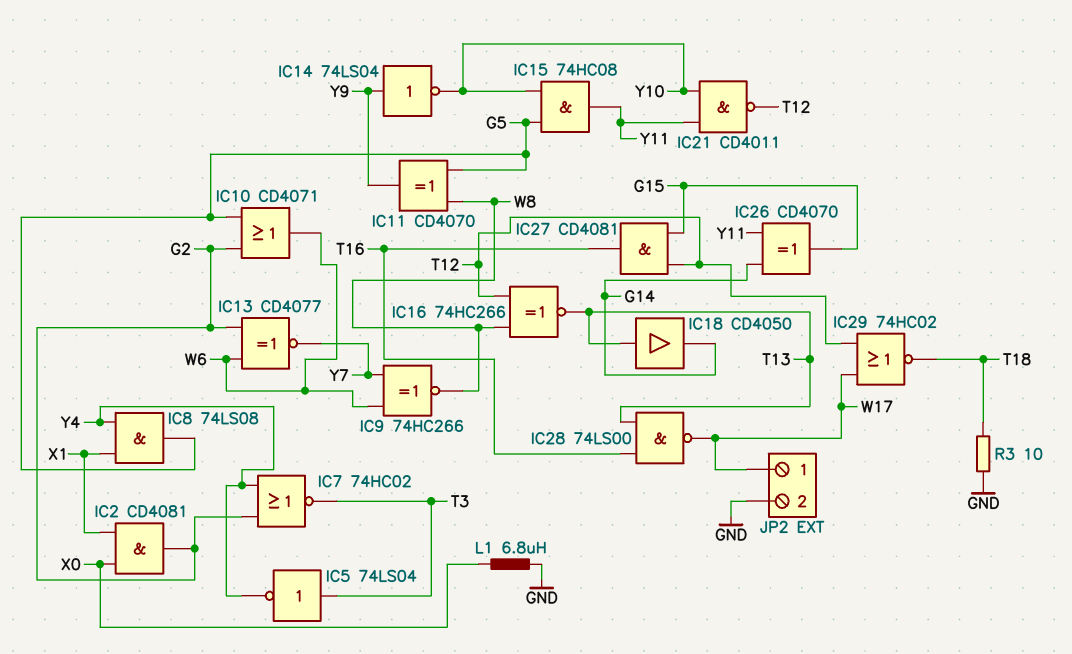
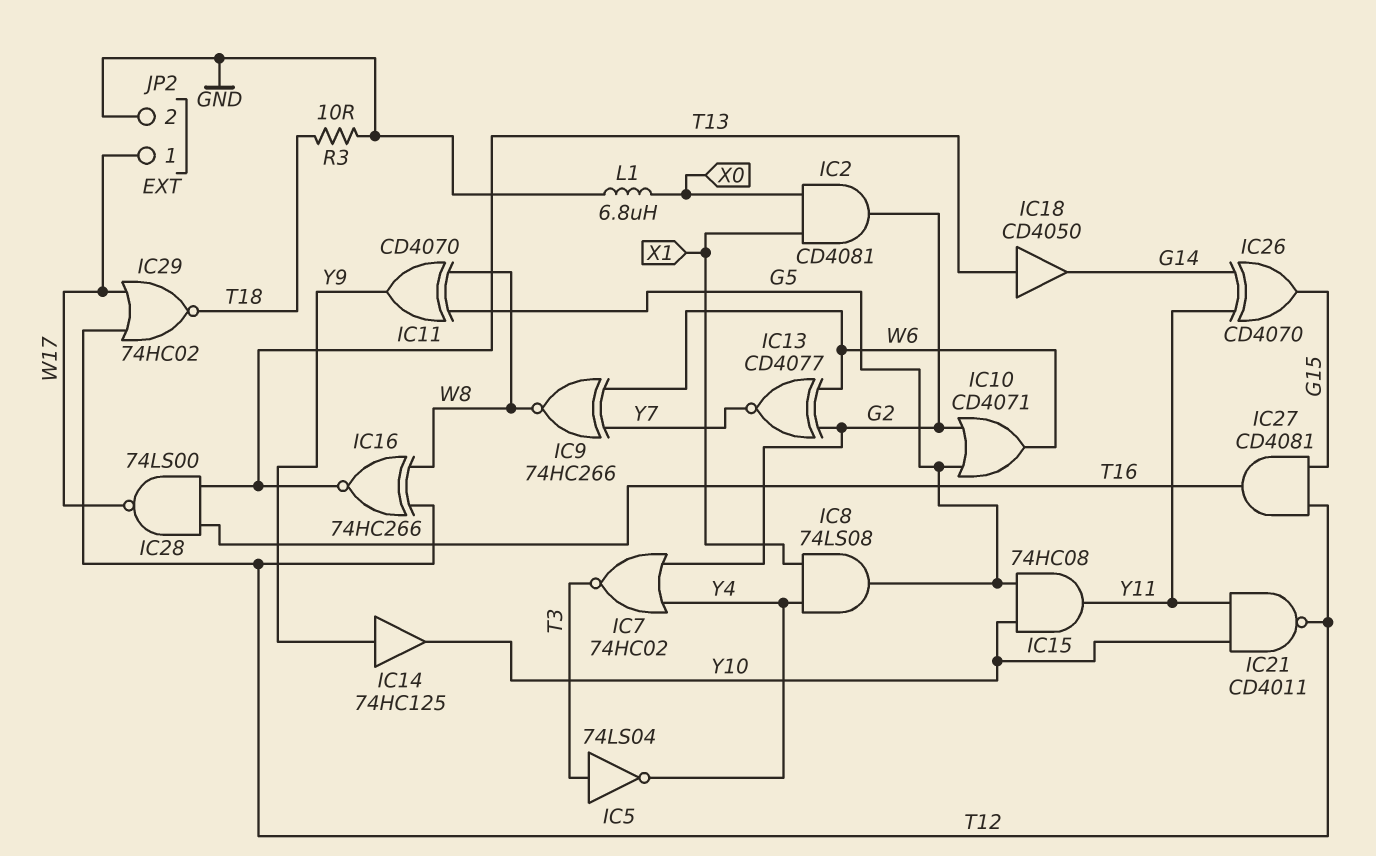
IC14: NOT 74LS04 (in Y9, out Y10) -> buffer 74HC125 (in Y9, out Y10)

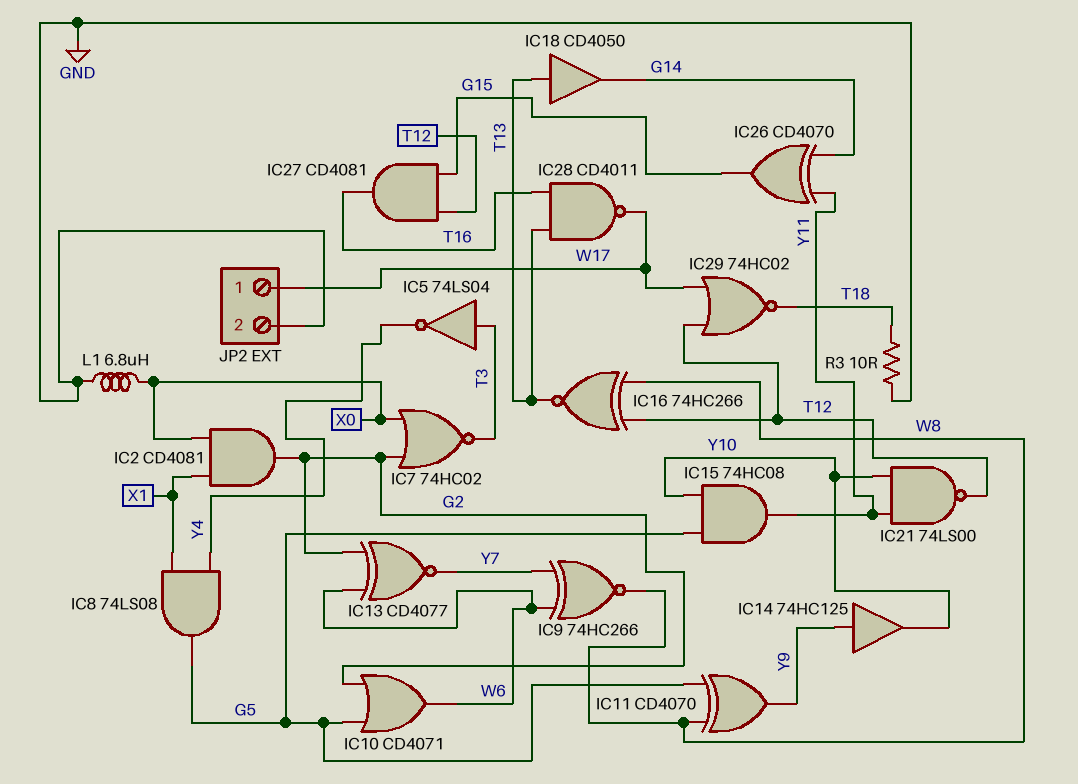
IC7: NOR 74HC02 (in G2, in Y4, out T3) -> NOR 74HC02 (in G2, in X0, out T3)
IC21: NAND CD4011 (in Y10, in Y11, out T12) -> NAND 74LS00 (in Y10, in Y11, out T12)
IC28: NAND 74LS00 (in T13, in T16, out W17) -> NAND CD4011 (in T13, in T16, out W17)

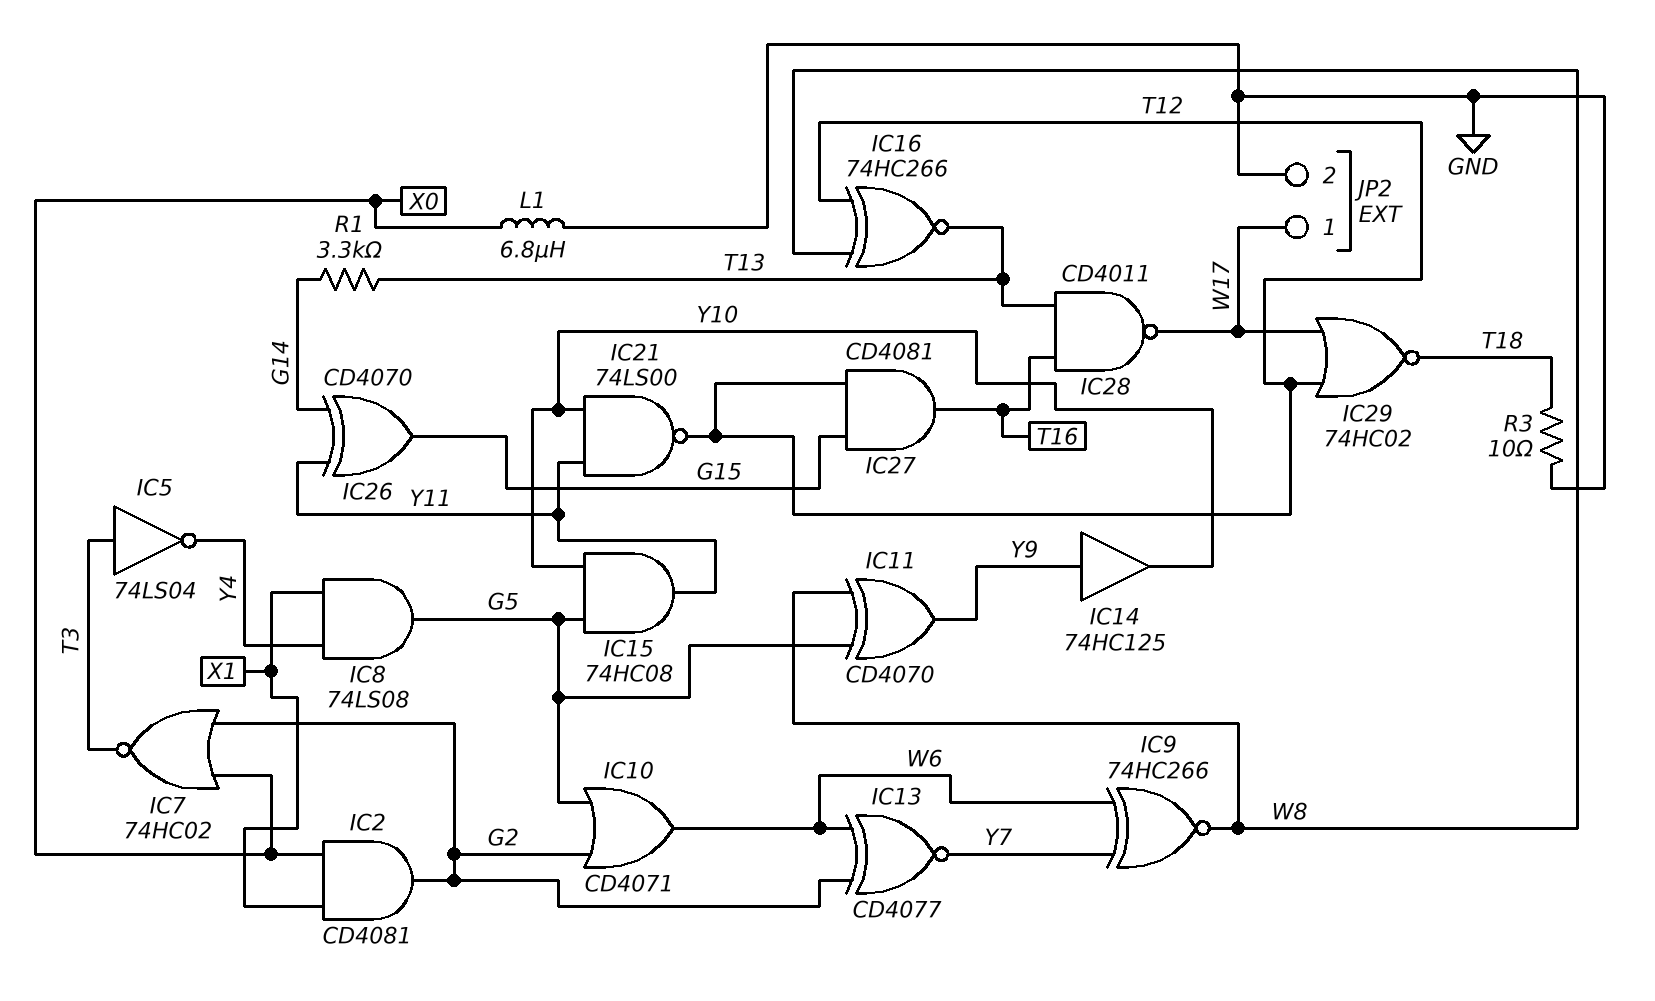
IC18: buffer CD4050 (in T13, out G14) -> none
R1: none -> 3.3k (G14, T13)

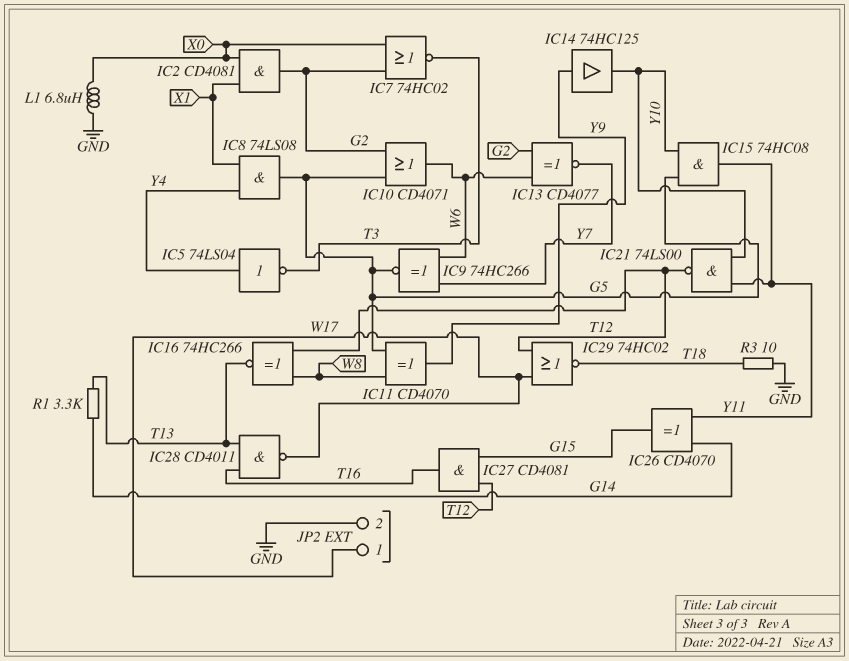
IC5: NOT 74LS04 (in T3, out Y4) -> NOT 74LS04 (in Y4, out T3)
IC9: XNOR 74HC266 (in W6, in Y7, out W8) -> XNOR 74HC266 (in W6, in Y7, out G5)

